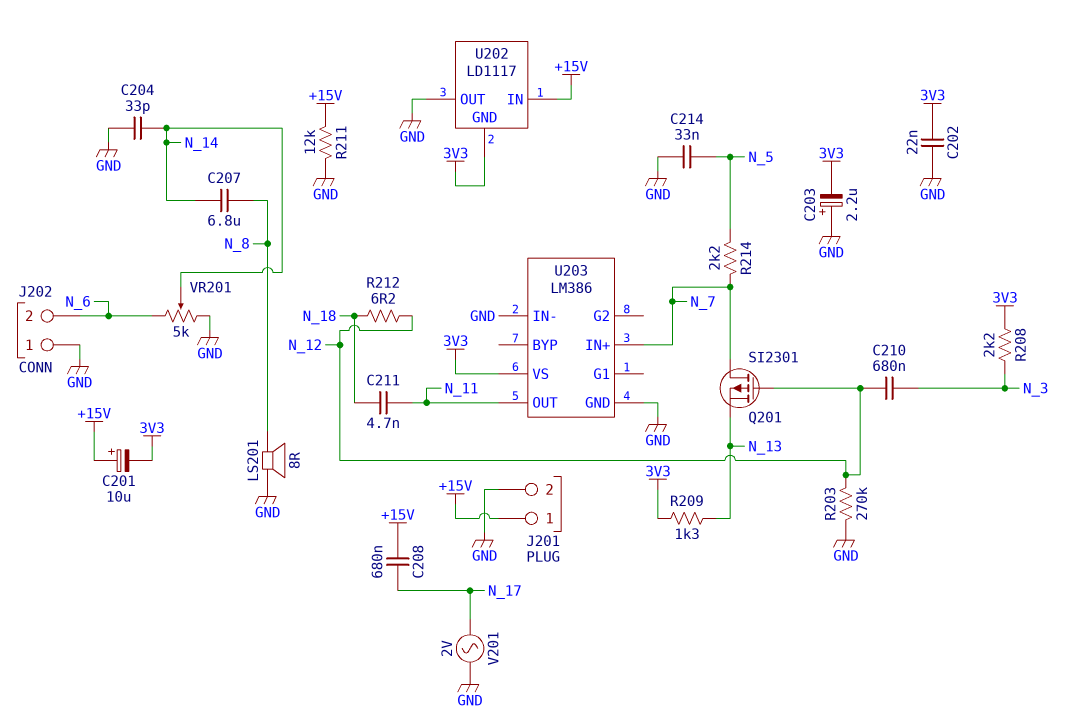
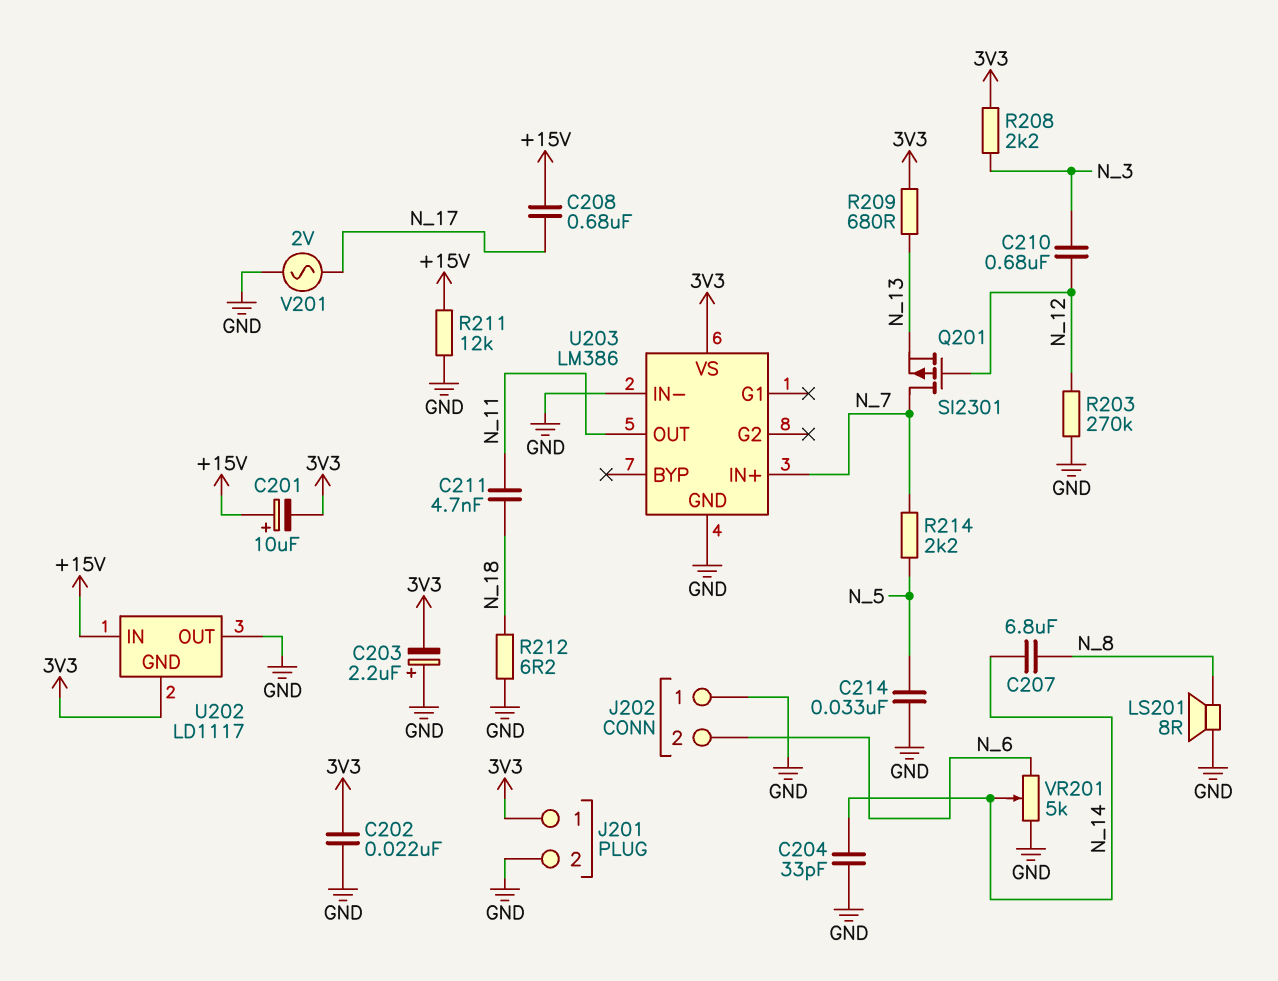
J201 pin 1: +15V -> 3V3
R209: 1.3k (3V3, N_13) -> 680 (3V3, N_13)
R212: 6.2 (N_12, N_18) -> 6.2 (GND, N_18)

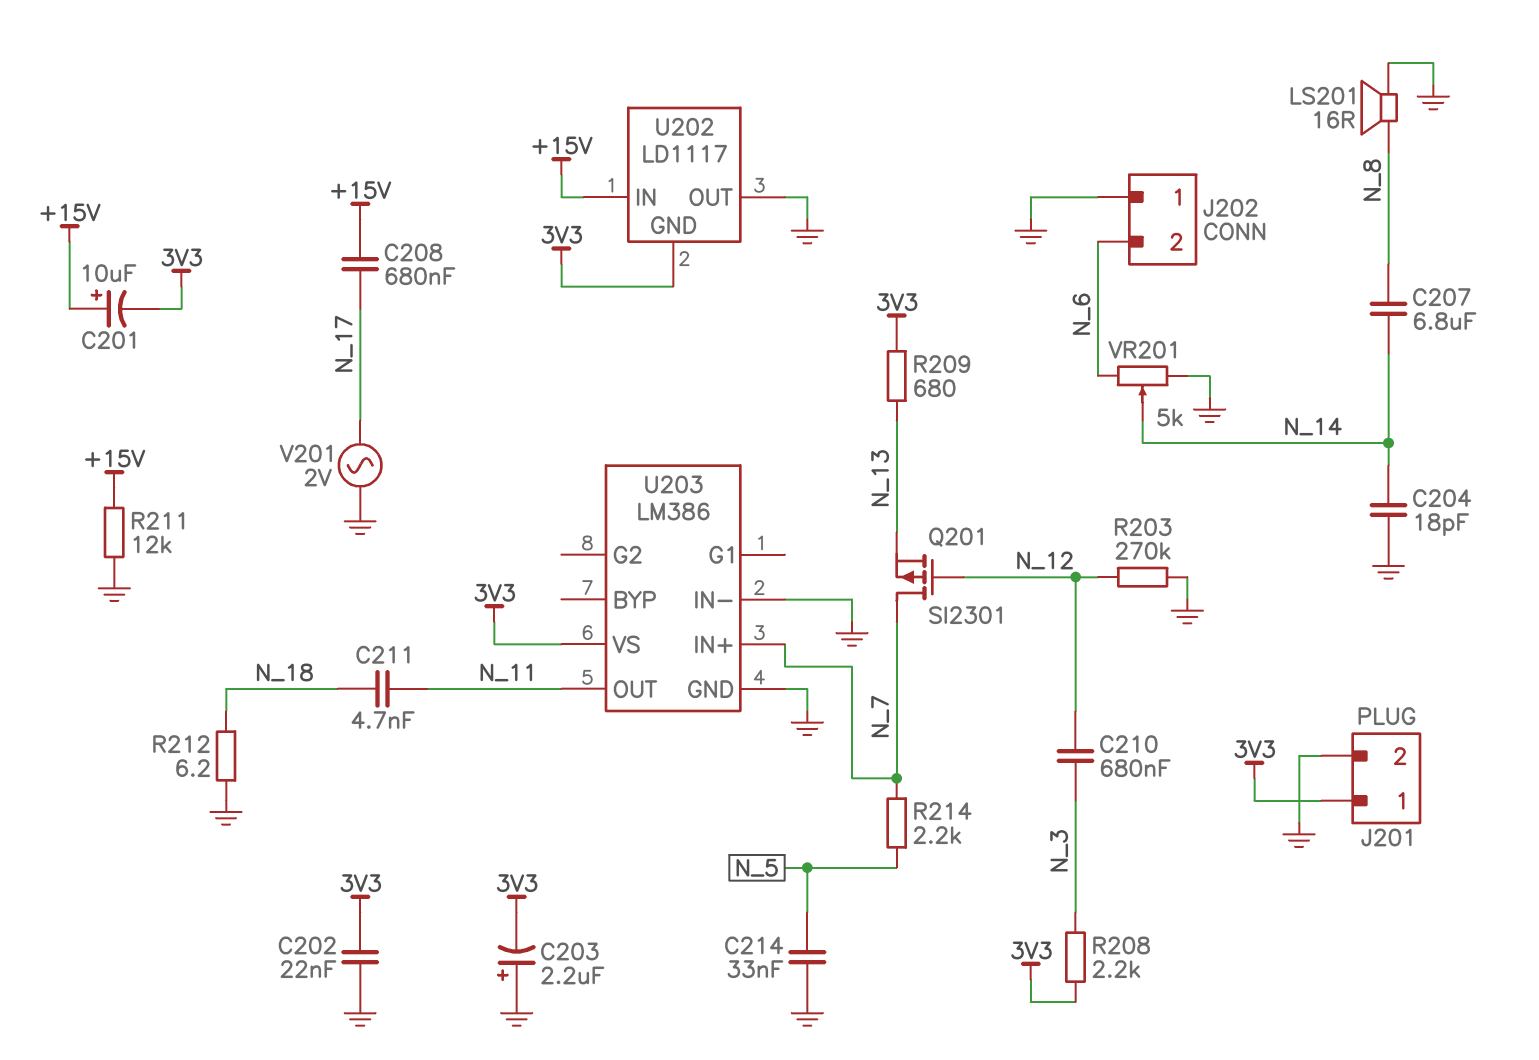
C204: 33pF (GND, N_14) -> 18pF (GND, N_14)
LS201: speaker 8R (GND, N_8) -> speaker 16R (GND, N_8)

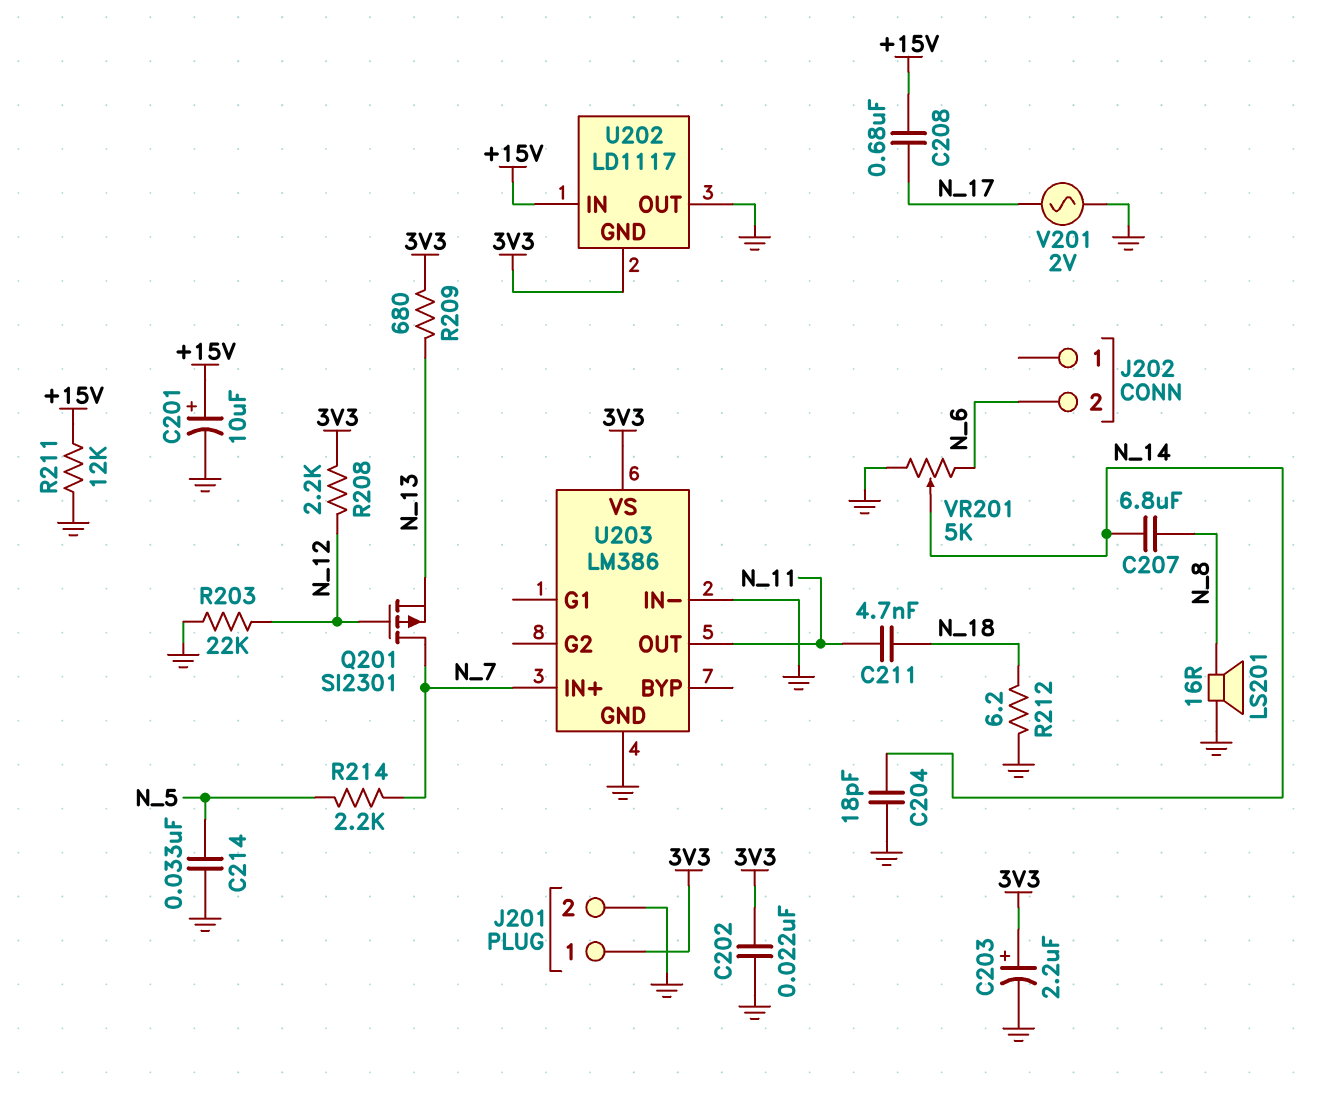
C201: 10uF (plus +15V, minus 3V3) -> 10uF (plus +15V, minus GND)
C203: 2.2uF (plus GND, minus 3V3) -> 2.2uF (plus 3V3, minus GND)
C210: 680nF (N_3, N_12) -> none
J202 pin 1: GND -> none
R203: 270k (GND, N_12) -> 22k (GND, N_12)
R208: 2.2k (3V3, N_3) -> 2.2k (3V3, N_12)

